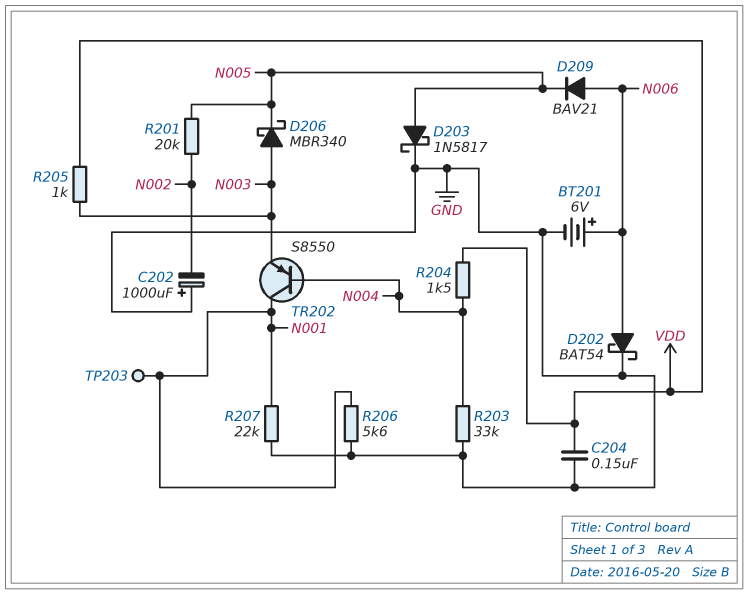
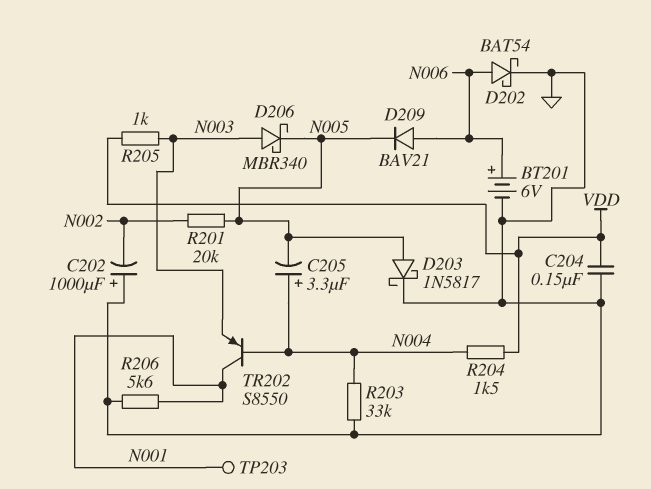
C205: none -> 3.3uF (plus N004, minus N005)
R207: 22k (GND, N001) -> none

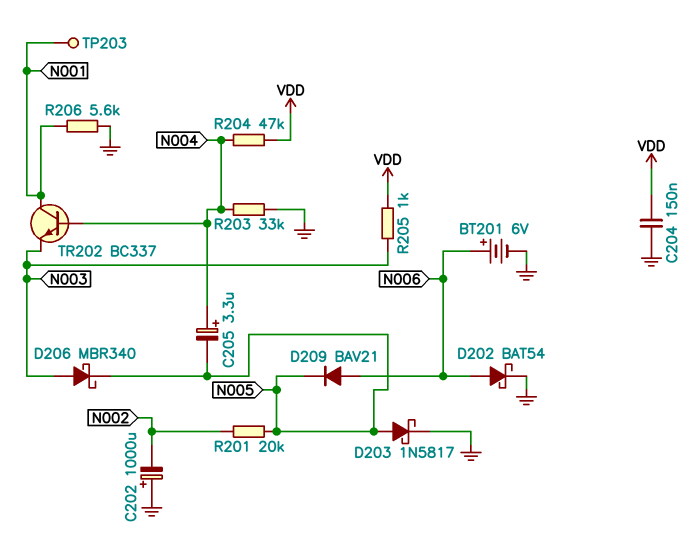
R204: 1.5k (N004, VDD) -> 47k (N004, VDD)
TR202: PNP S8550 (B N004, C N001, E N003) -> NPN BC337 (B N004, C N001, E N003)

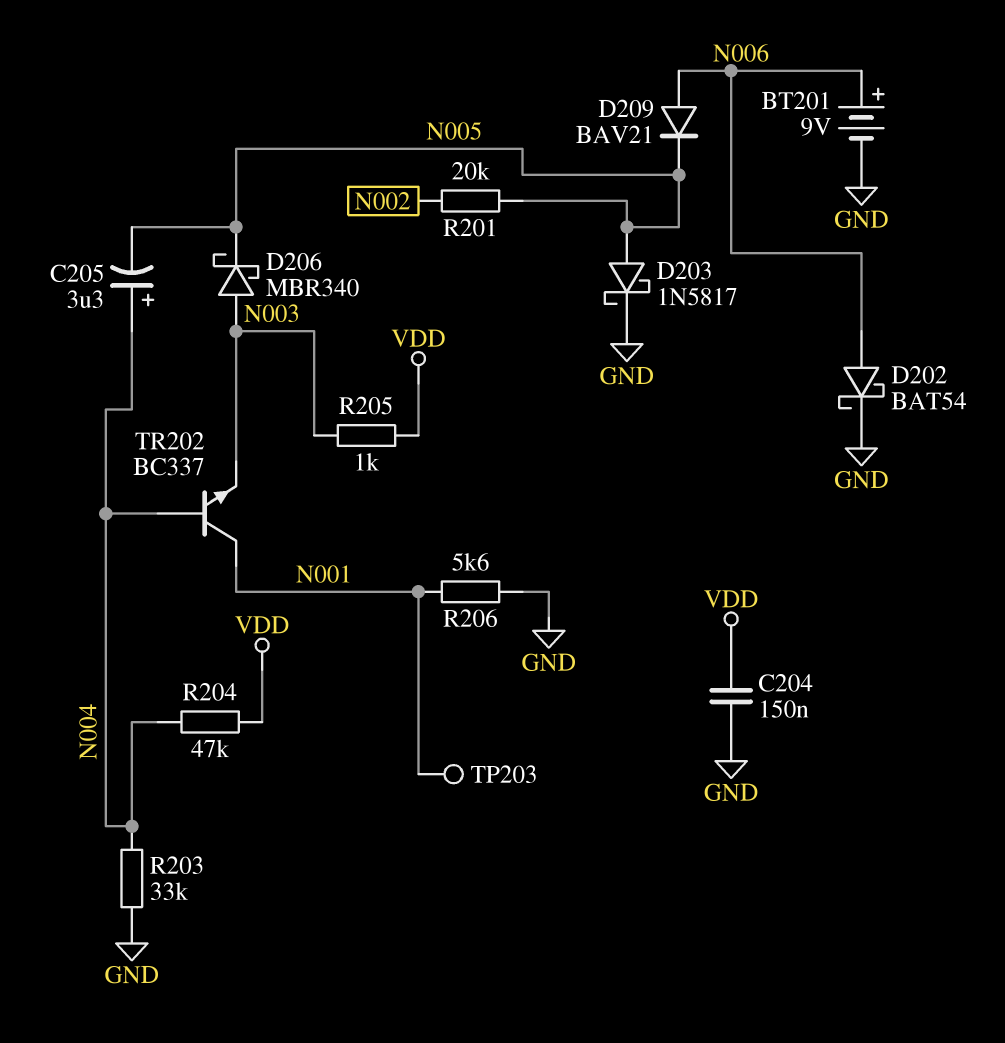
BT201: 6V (plus N006, minus GND) -> 9V (plus N006, minus GND)
C202: 1000uF (plus GND, minus N002) -> none

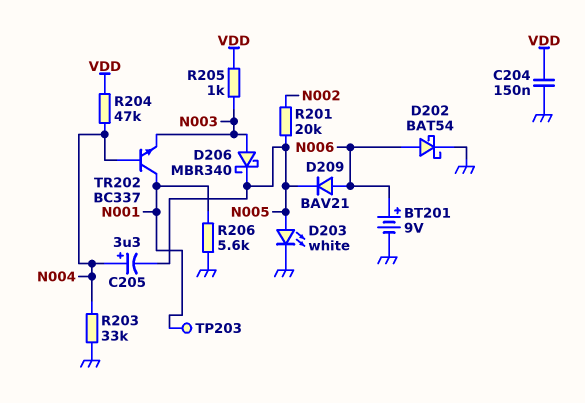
D203: schottky 1N5817 (A N005, K GND) -> LED white (A N005, K GND)

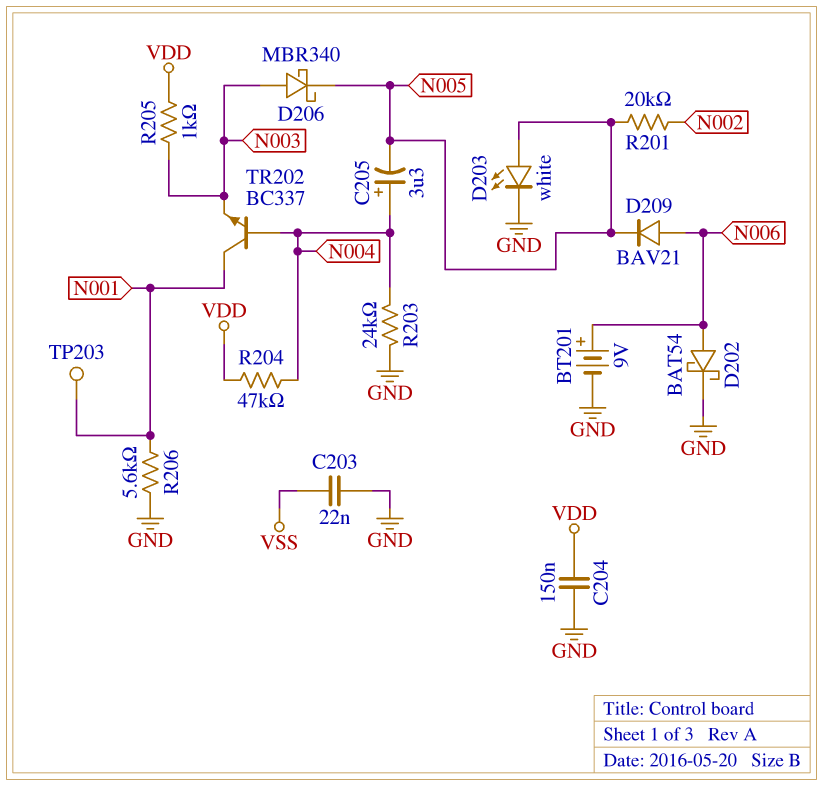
C203: none -> 22nF (GND, VSS)
R203: 33k (GND, N004) -> 24k (GND, N004)

